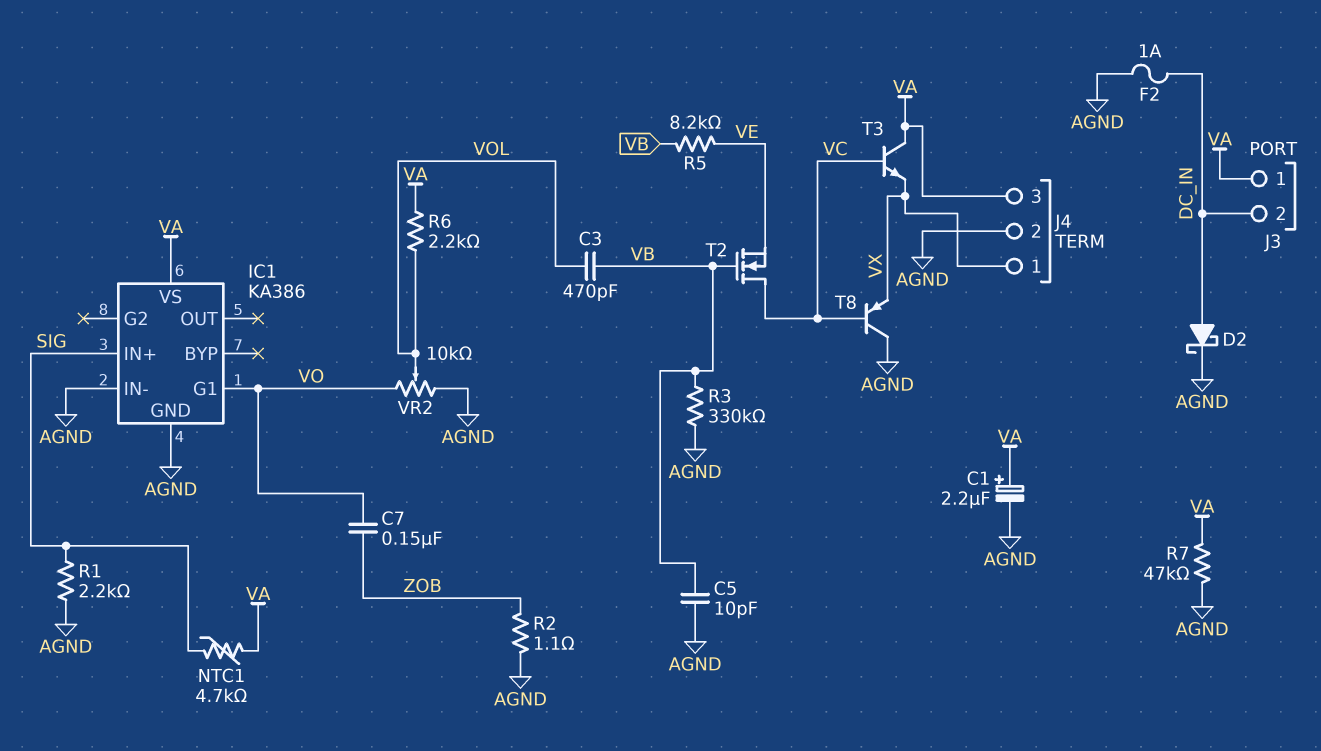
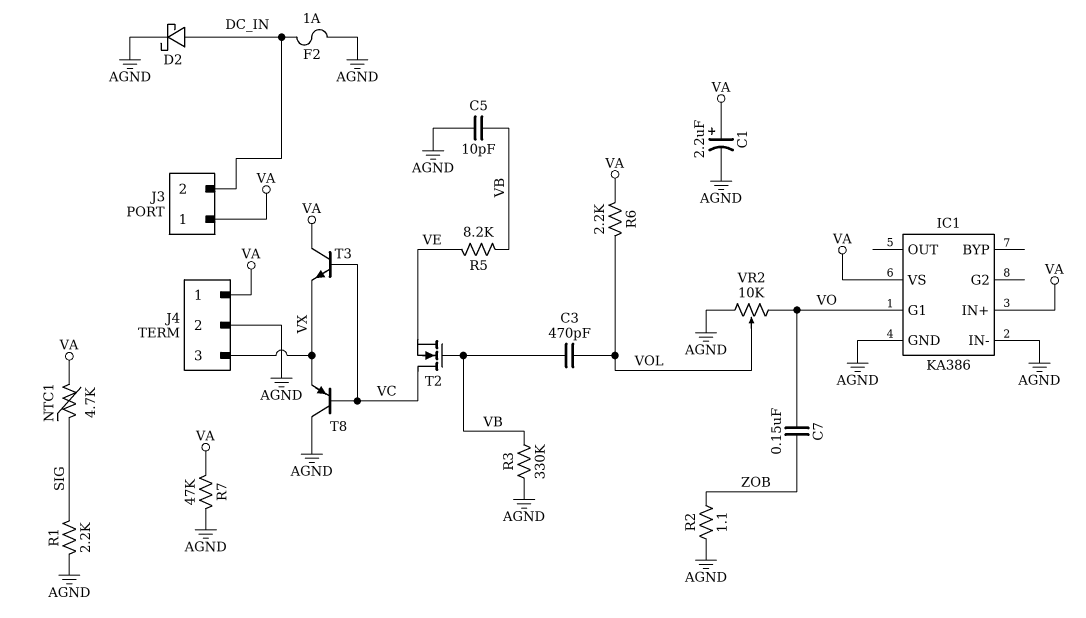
IC1 pin IN+: SIG -> VA
J4 pin 1: VX -> VA
J4 pin 3: VA -> VX

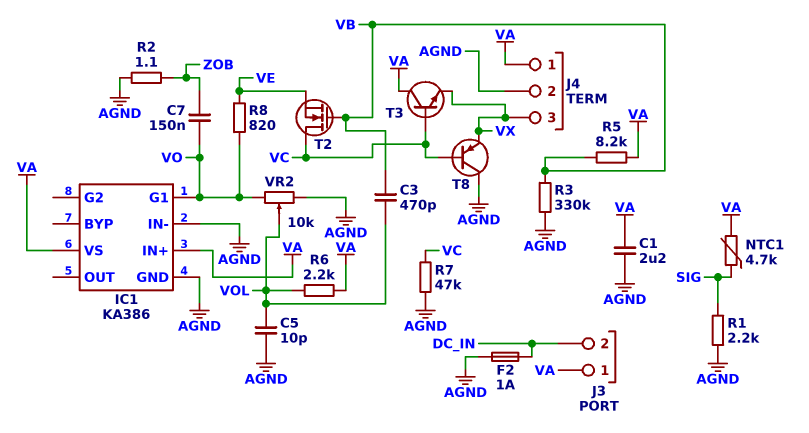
C1: 2.2uF (plus VA, minus AGND) -> 2.2uF (AGND, VA)
C5: 10pF (AGND, VB) -> 10pF (AGND, VOL)
D2: schottky (A DC_IN, K AGND) -> none
R5: 8.2k (VB, VE) -> 8.2k (VA, VB)
R7: 47k (AGND, VA) -> 47k (AGND, VC)
R8: none -> 820 (VE, VO)

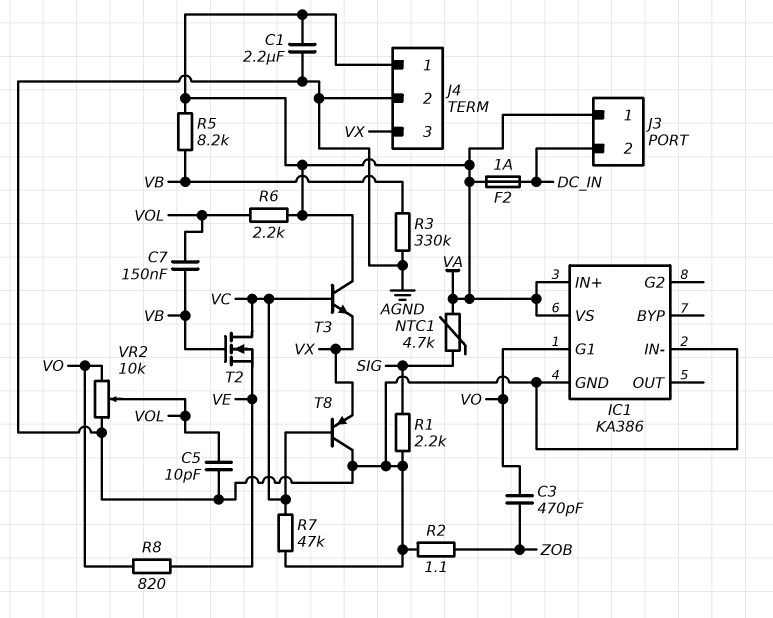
C3: 470pF (VB, VOL) -> 470pF (VO, ZOB)
C7: 150nF (VO, ZOB) -> 150nF (VB, VOL)
F2: 1A (AGND, DC_IN) -> 1A (DC_IN, VA)

